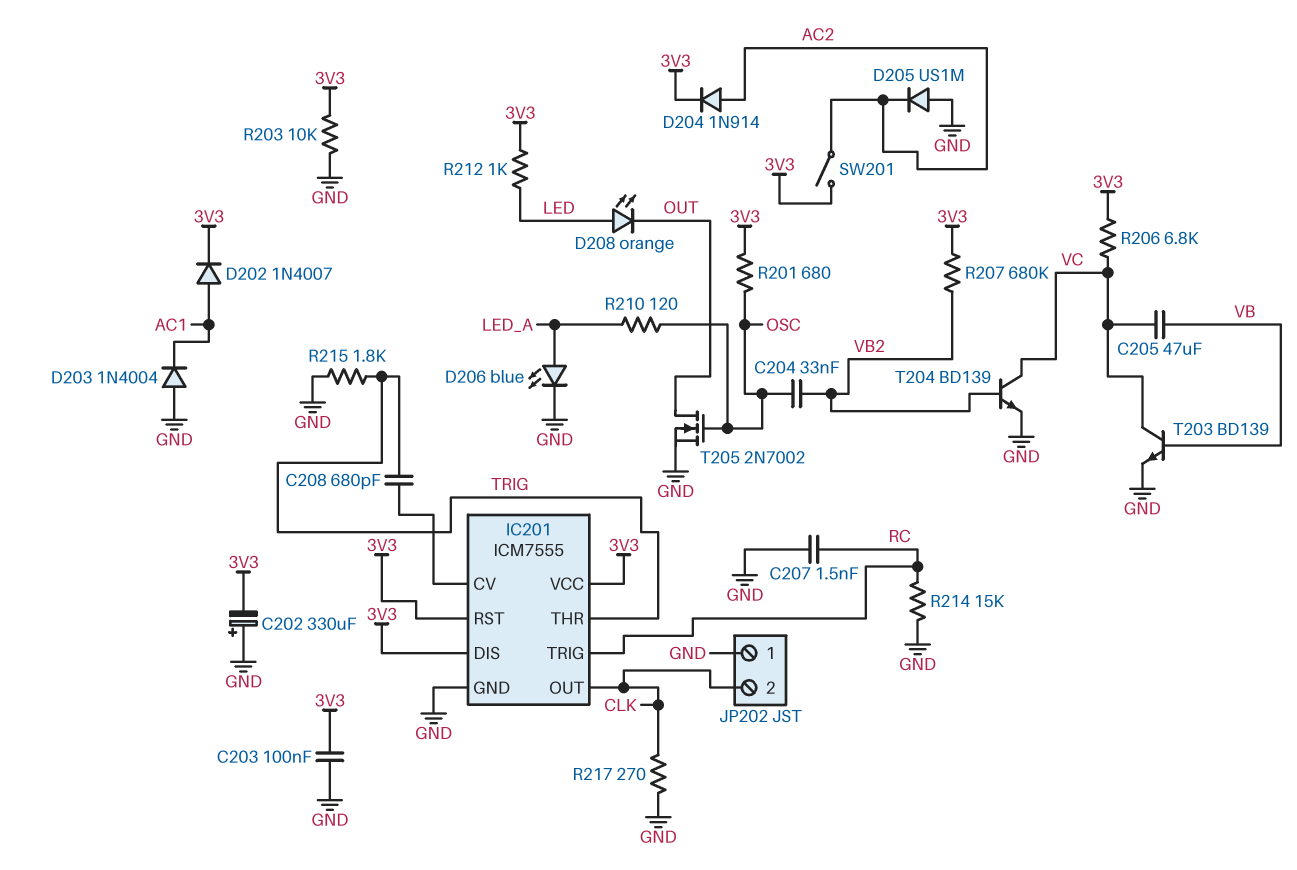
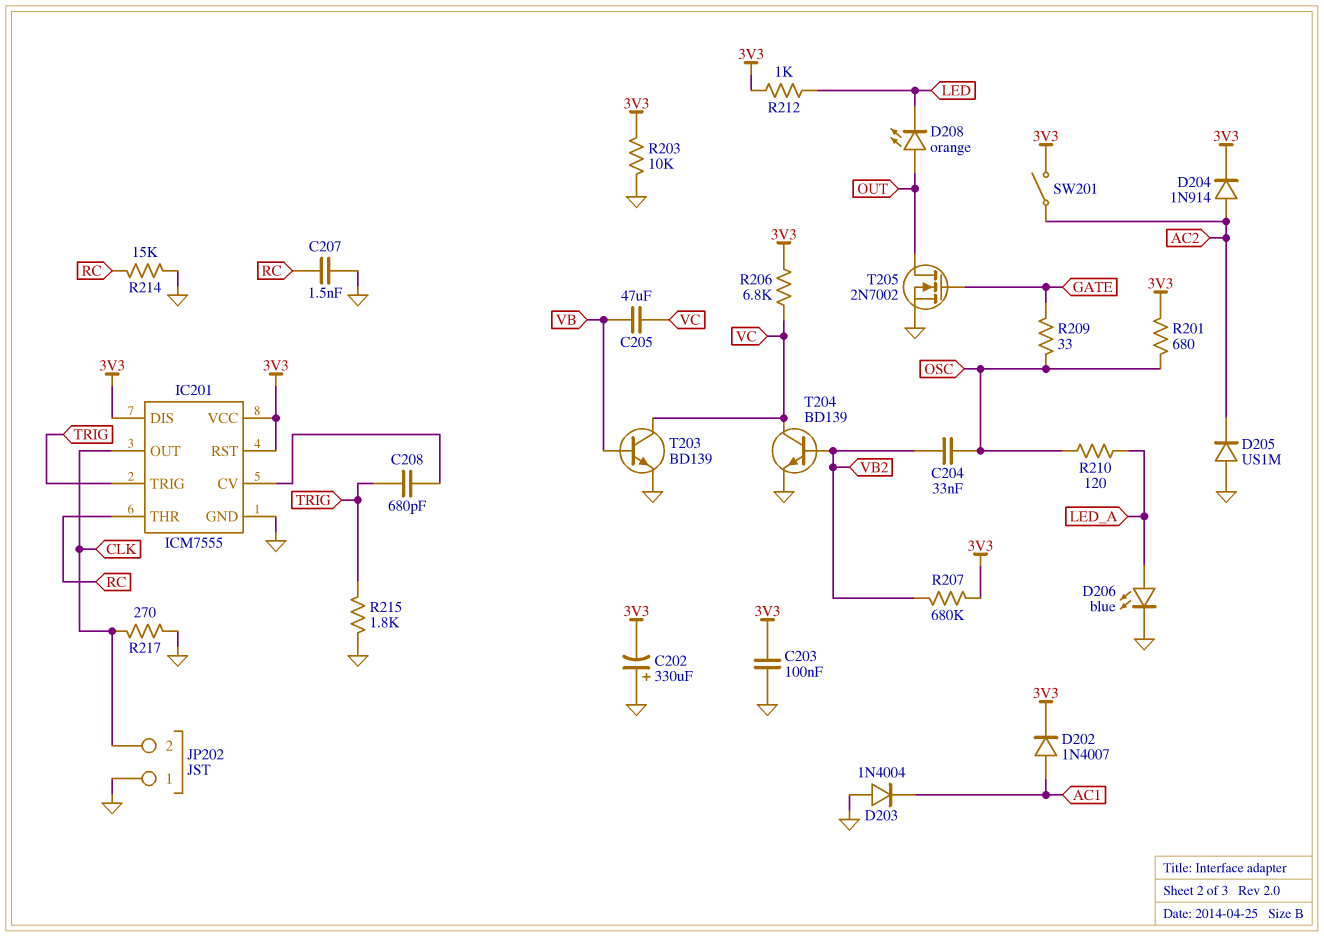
D208: LED orange (A LED, K OUT) -> LED orange (A OUT, K LED)
IC201 pin THR: TRIG -> RC
IC201 pin TRIG: RC -> TRIG
R209: none -> 33 (GATE, OSC)
T205: NMOS 2N7002 (G OSC, D OUT, S GND) -> NMOS 2N7002 (G GATE, D OUT, S GND)

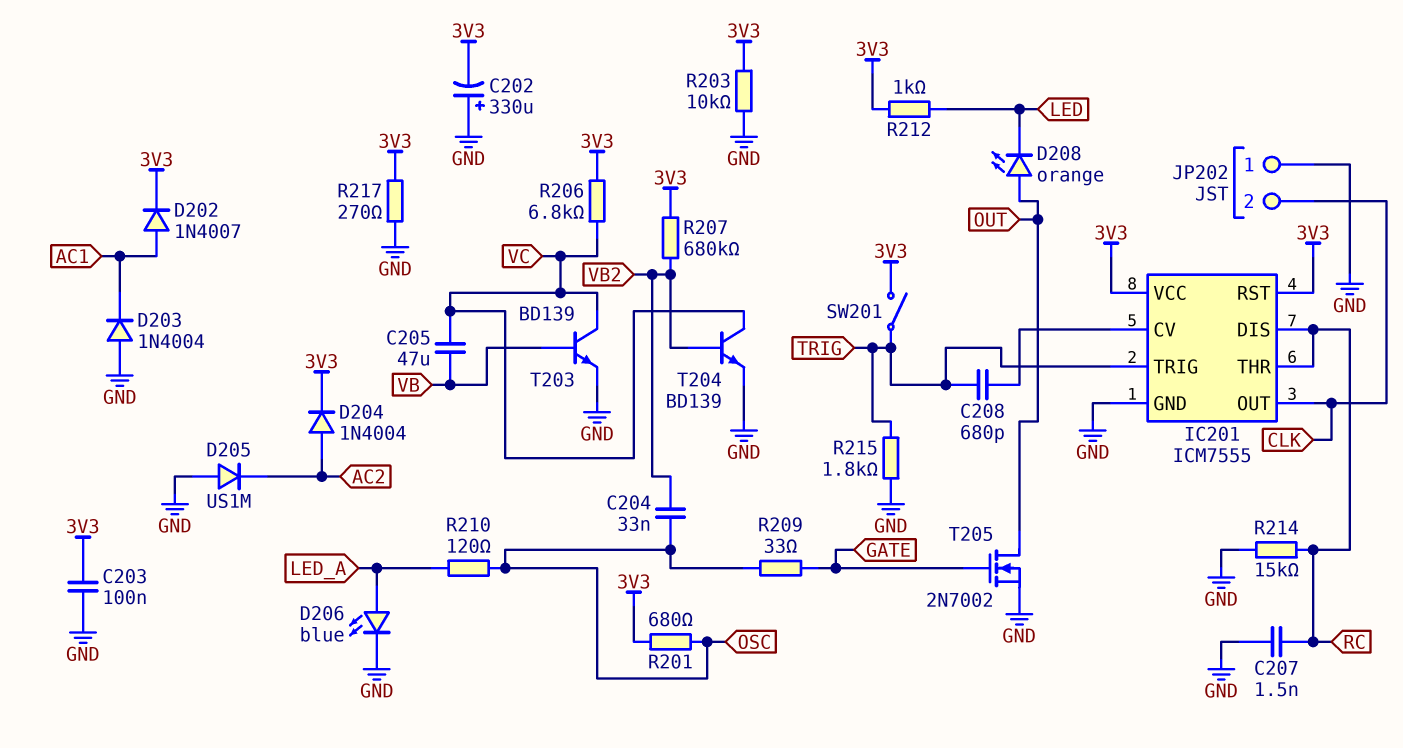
D204: diode 1N914 (A AC2, K 3V3) -> diode 1N4004 (A AC2, K 3V3)
IC201 pin DIS: 3V3 -> RC
R217: 270 (CLK, GND) -> 270 (3V3, GND)
SW201: switch (3V3, AC2) -> switch (3V3, TRIG)

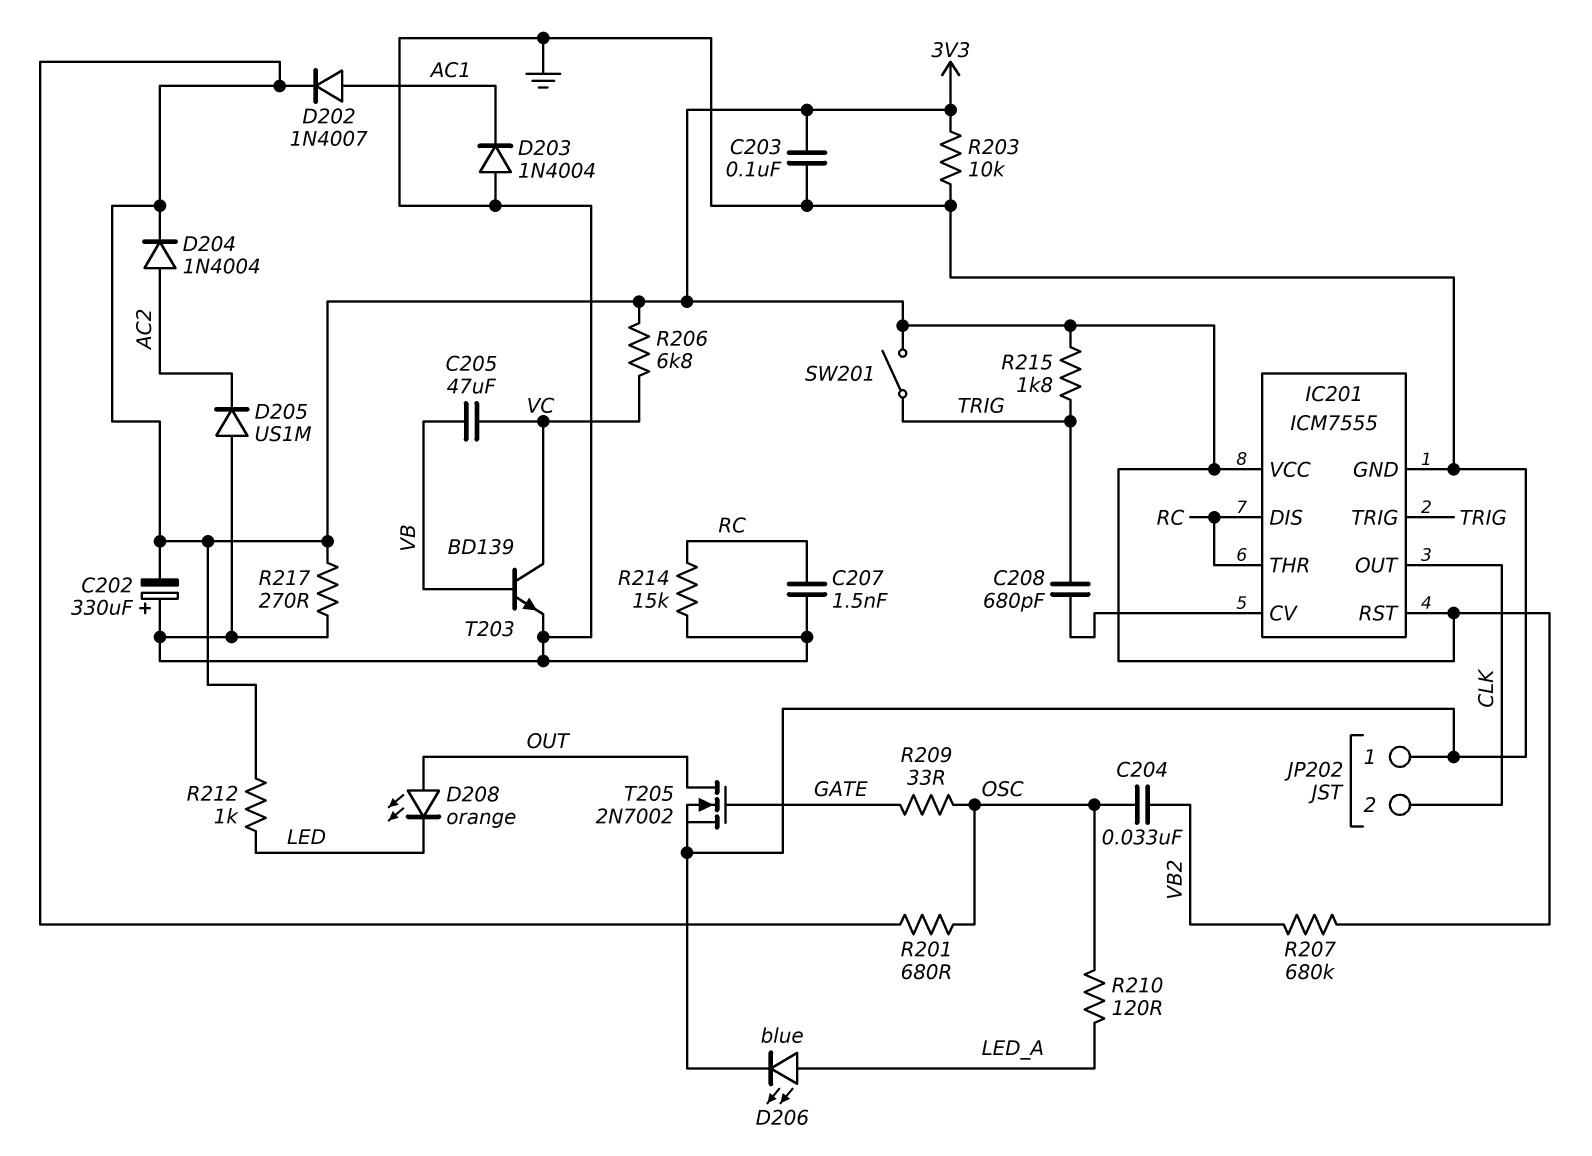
R215: 1.8k (GND, TRIG) -> 1.8k (3V3, TRIG)
T204: NPN BD139 (B VB2, C VC, E GND) -> none

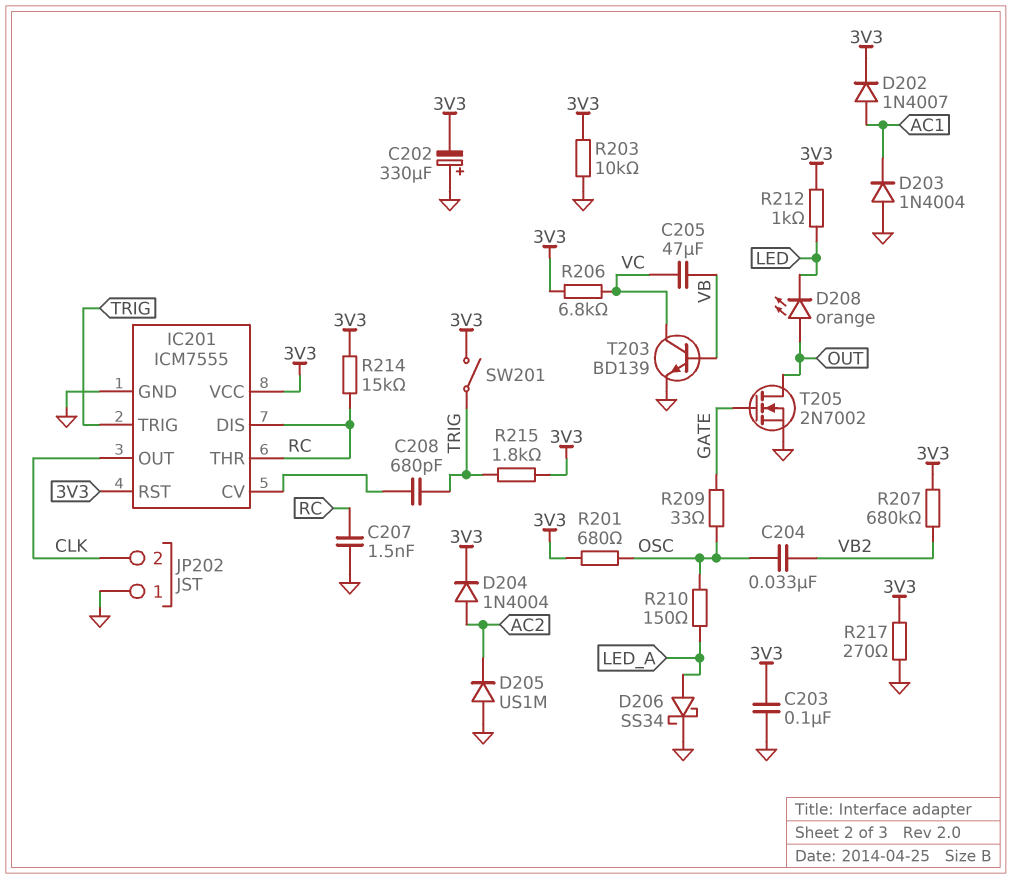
D206: LED blue (A LED_A, K GND) -> schottky SS34 (A LED_A, K GND)
R210: 120 (LED_A, OSC) -> 150 (LED_A, OSC)
R214: 15k (GND, RC) -> 15k (3V3, RC)

